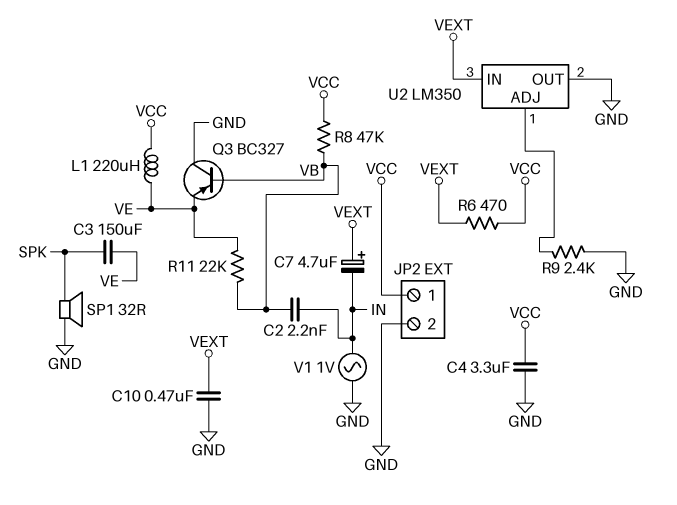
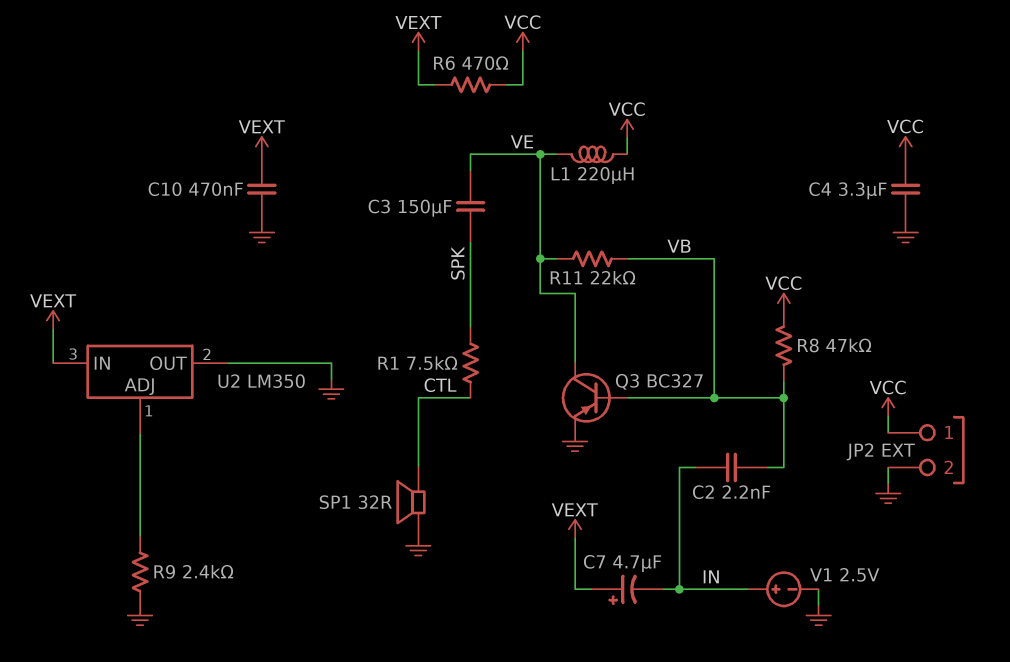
Q3: PNP BC327 (B VB, C GND, E VE) -> PNP BC327 (B VB, C VE, E GND)
R1: none -> 7.5k (CTL, SPK)
SP1: speaker 32R (GND, SPK) -> speaker 32R (CTL, GND)
V1: AC 1V (GND, IN) -> 2.5V (plus IN, minus GND)

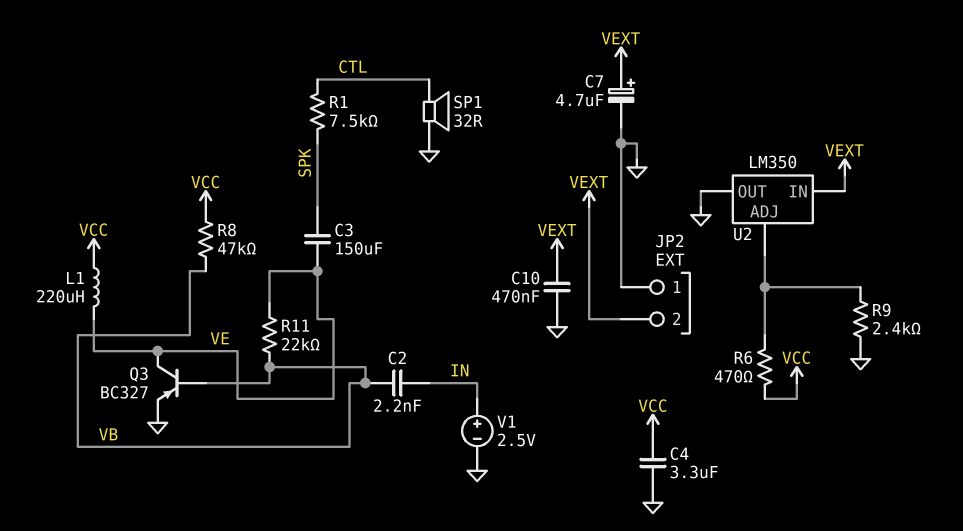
C7: 4.7uF (plus VEXT, minus IN) -> 4.7uF (plus VEXT, minus GND)
JP2 pin 1: VCC -> GND
JP2 pin 2: GND -> VEXT
R6: 470 (VCC, VEXT) -> 470 (U2/ADJ, VCC)

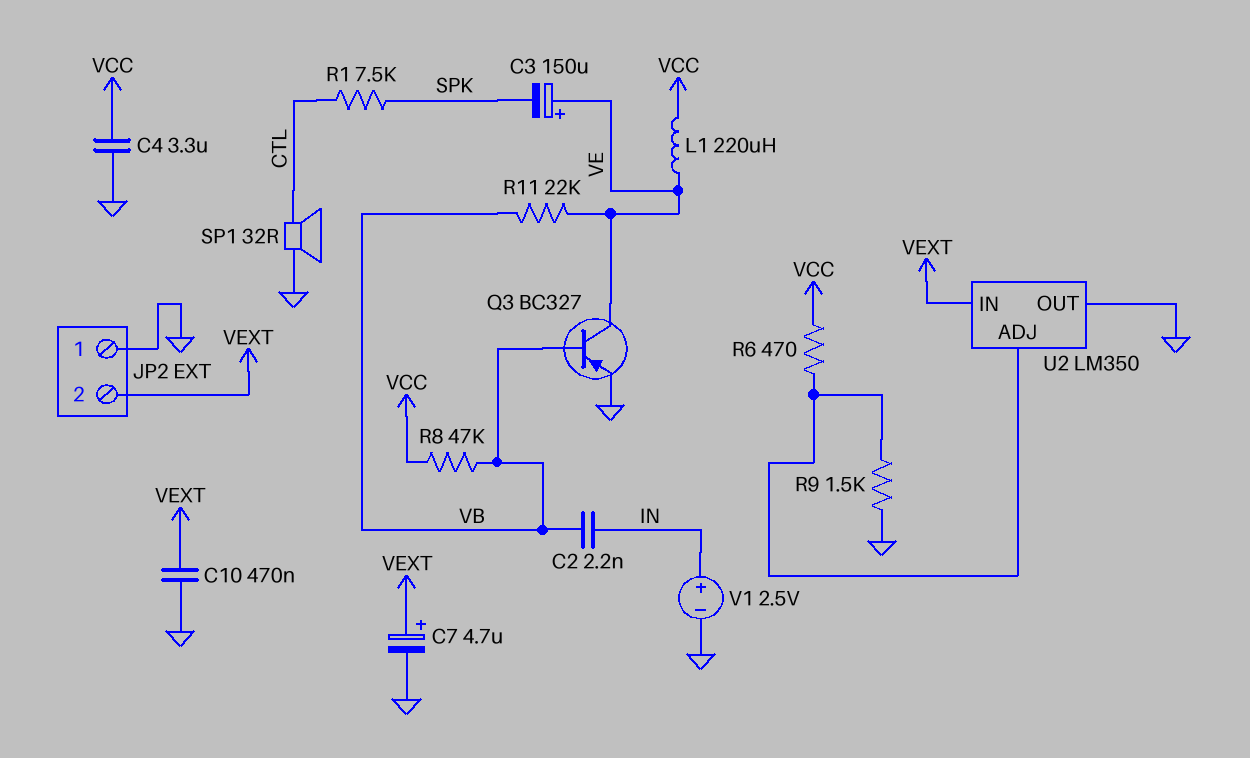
C3: 150uF (SPK, VE) -> 150uF (plus VE, minus SPK)
R9: 2.4k (GND, U2/ADJ) -> 1.5k (GND, U2/ADJ)

